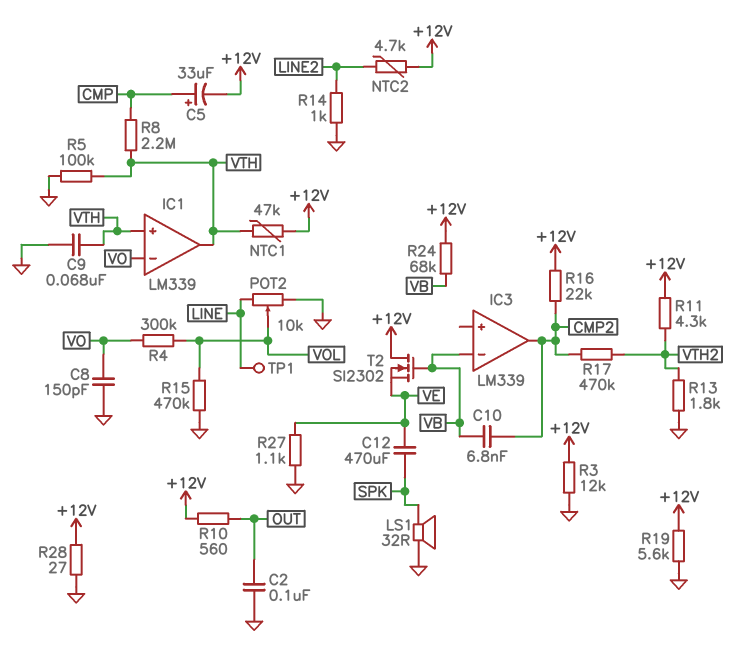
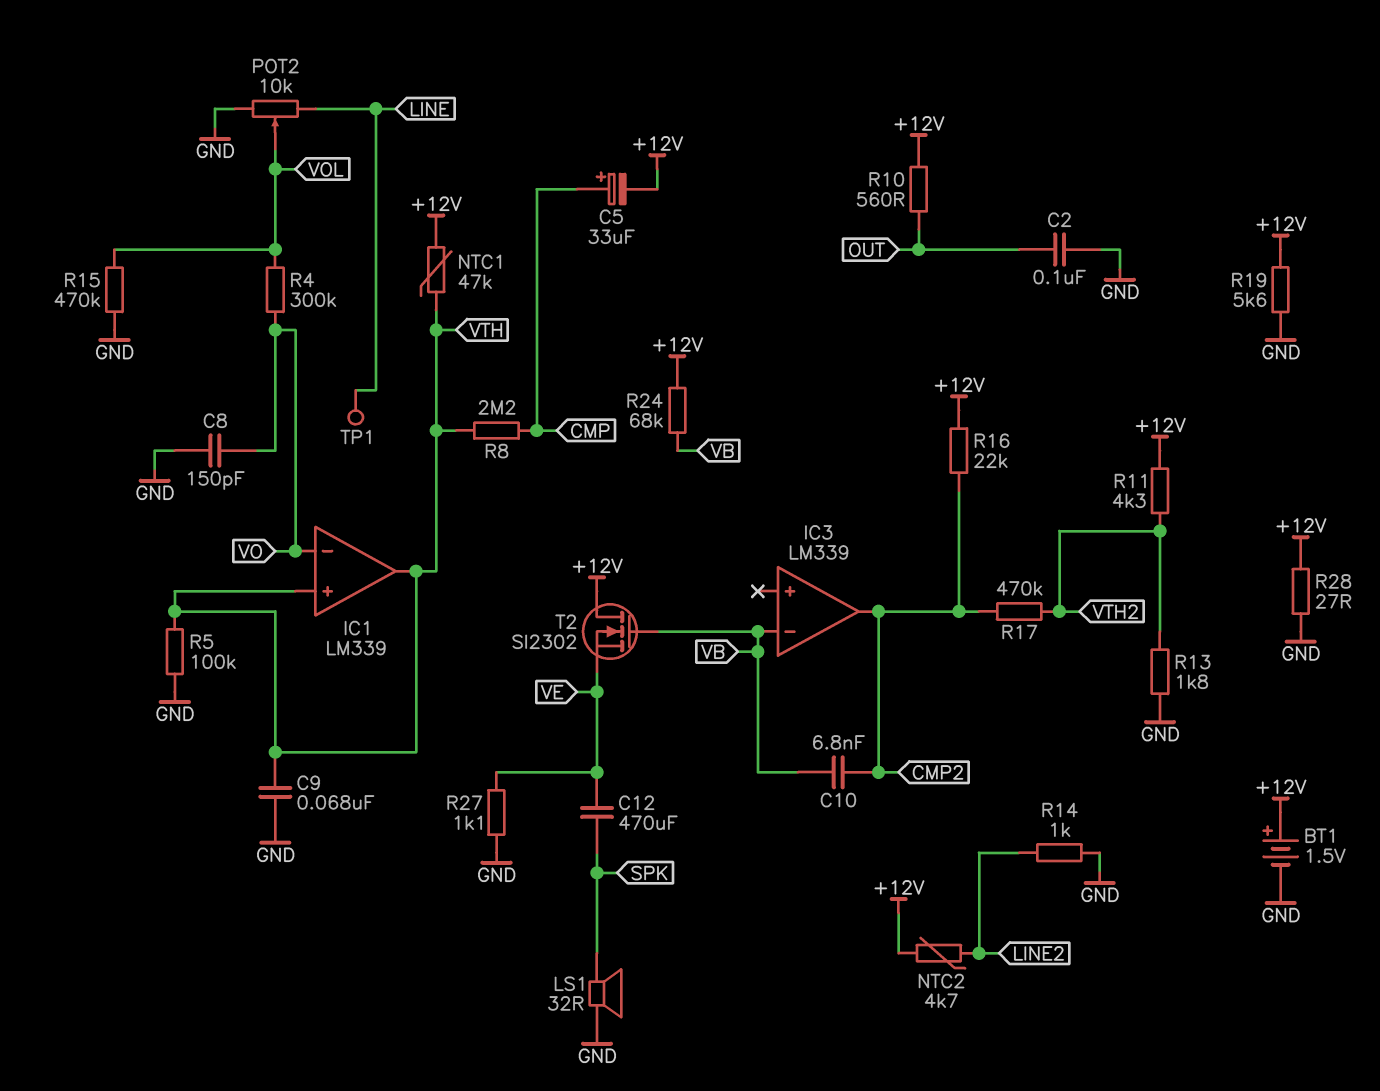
BT1: none -> 1.5V (plus +12V, minus GND)
R3: 12k (+12V, GND) -> none

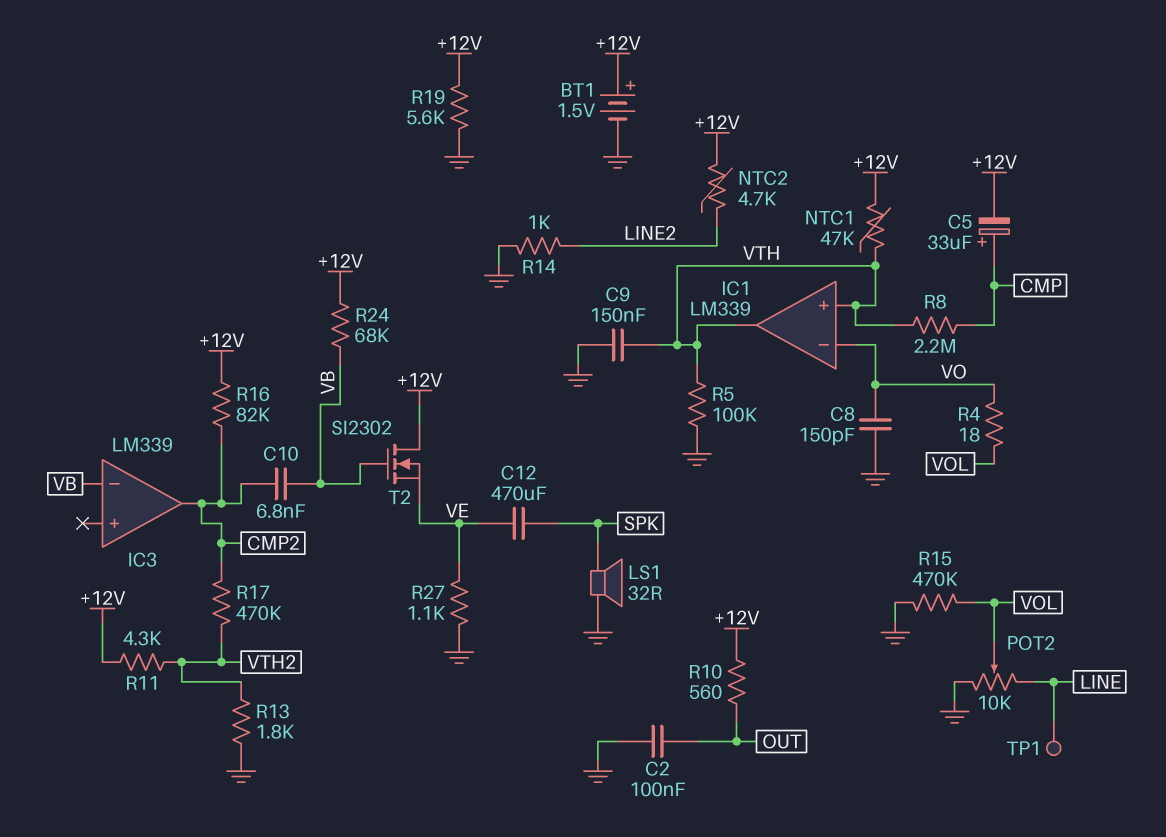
C9: 68nF (GND, VTH) -> 150nF (GND, VTH)
R4: 300k (VO, VOL) -> 18 (VO, VOL)
R16: 22k (+12V, CMP2) -> 82k (+12V, CMP2)
R28: 27 (+12V, GND) -> none

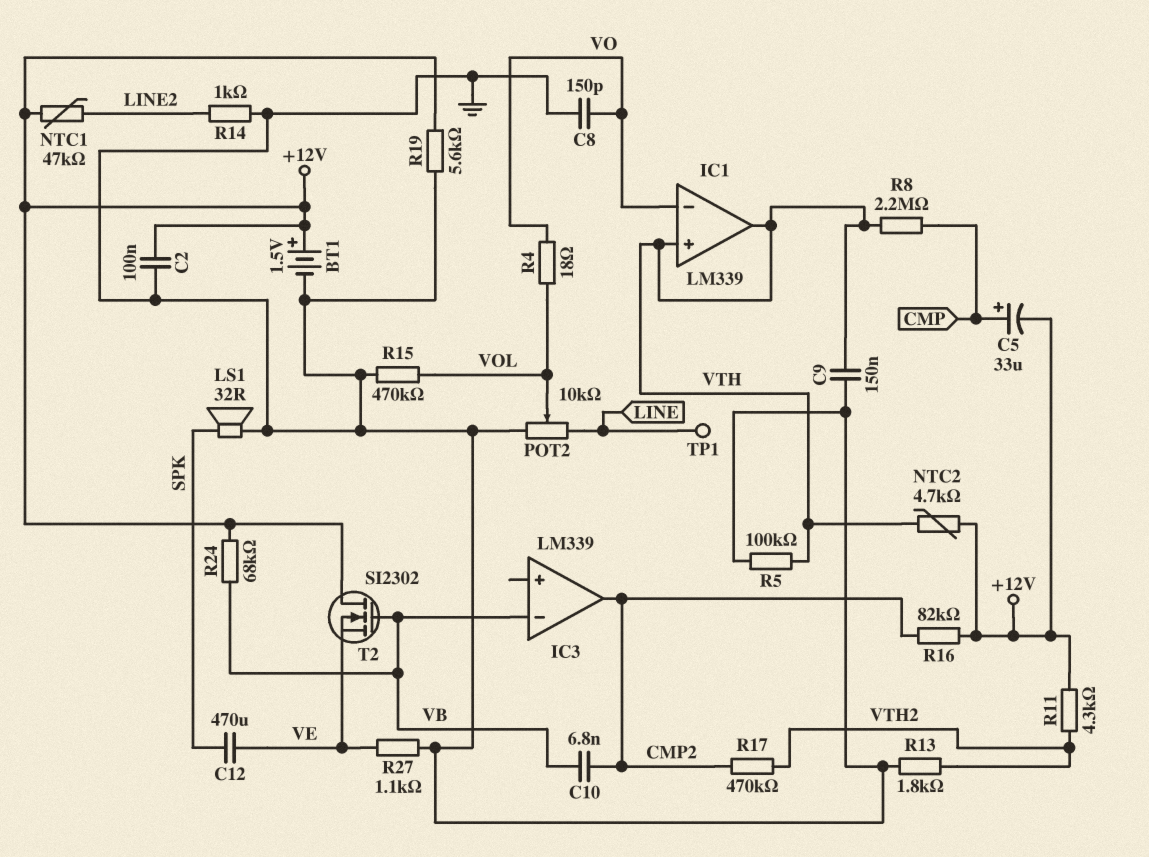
C2: 100nF (GND, OUT) -> 100nF (+12V, GND)
NTC1: 47k (+12V, VTH) -> 47k (+12V, LINE2)
NTC2: 4.7k (+12V, LINE2) -> 4.7k (+12V, VTH)
R10: 560 (+12V, OUT) -> none

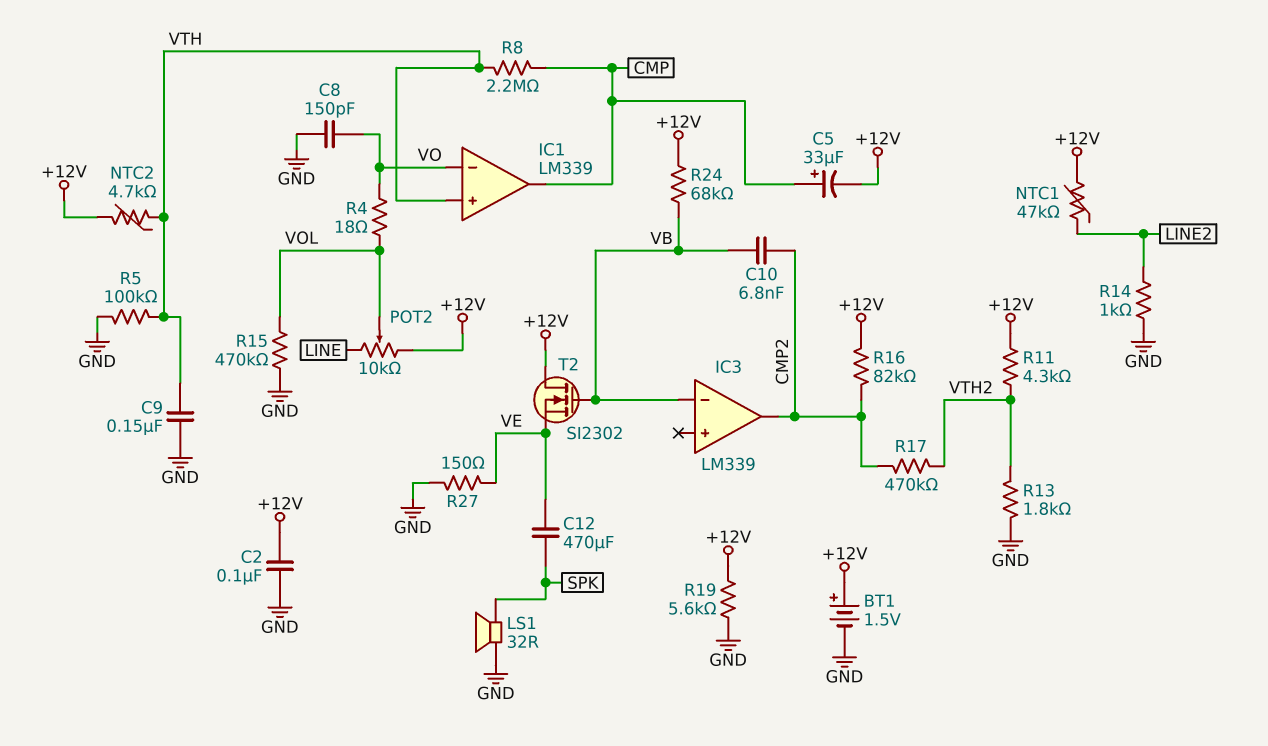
IC1 pin out: VTH -> CMP
POT2: 10k (GND, LINE, wiper VOL) -> 10k (+12V, LINE, wiper VOL)
R27: 1.1k (GND, VE) -> 150 (GND, VE)
TP1: test point (LINE) -> none

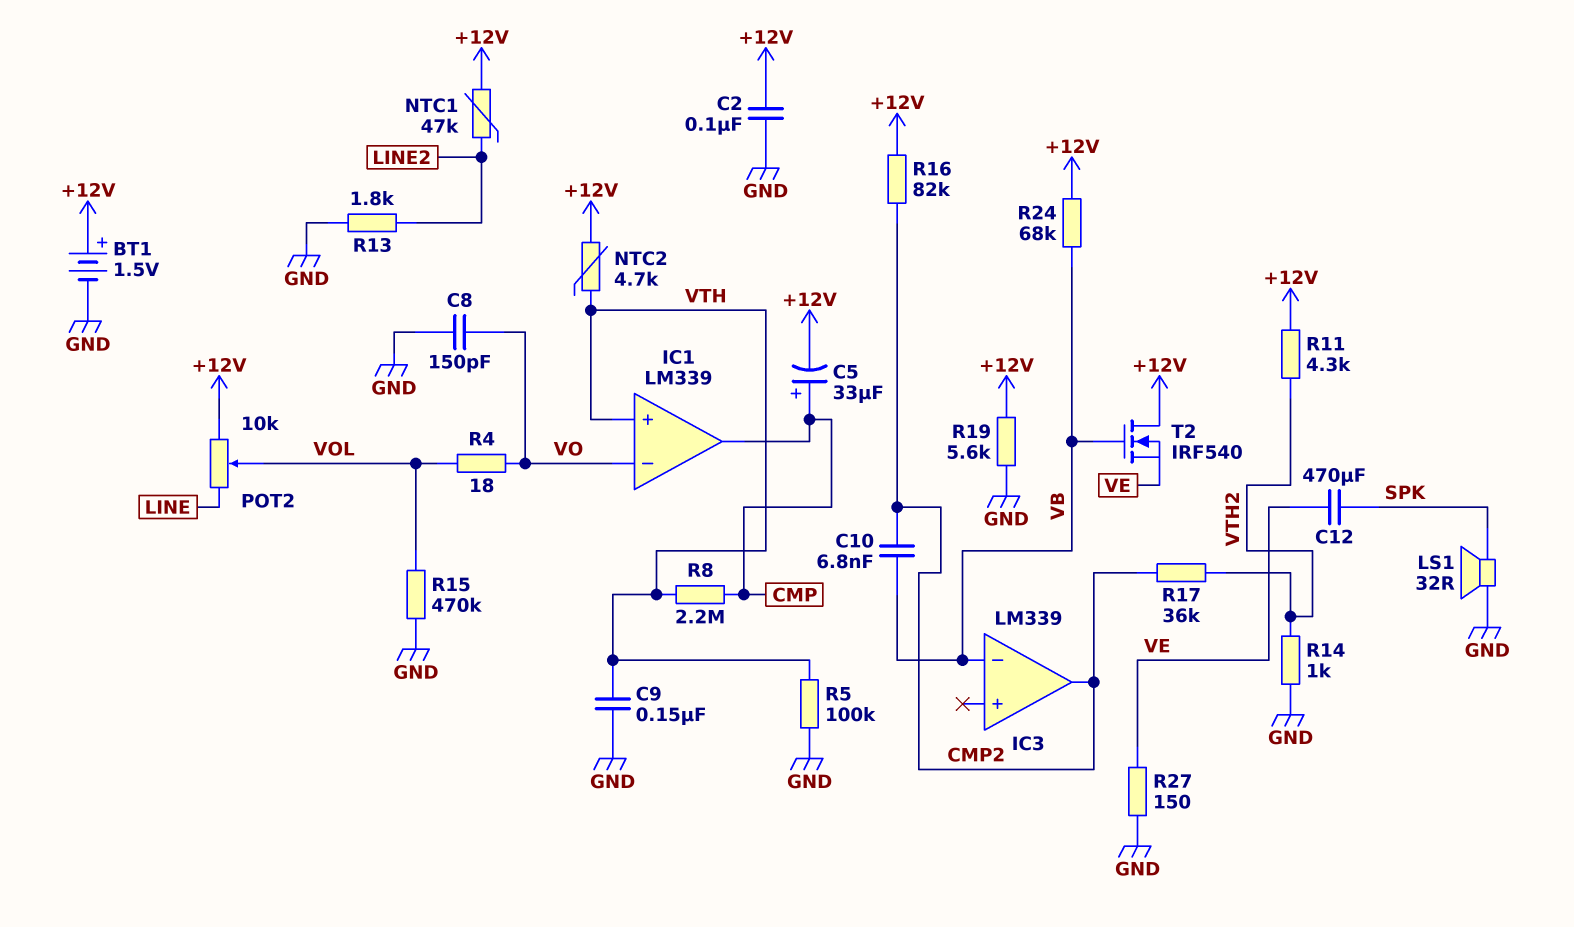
R13: 1.8k (GND, VTH2) -> 1.8k (GND, LINE2)
R14: 1k (GND, LINE2) -> 1k (GND, VTH2)
R17: 470k (CMP2, VTH2) -> 36k (CMP2, VTH2)
T2: NMOS SI2302 (G VB, D +12V, S VE) -> NMOS IRF540 (G VB, D +12V, S VE)

